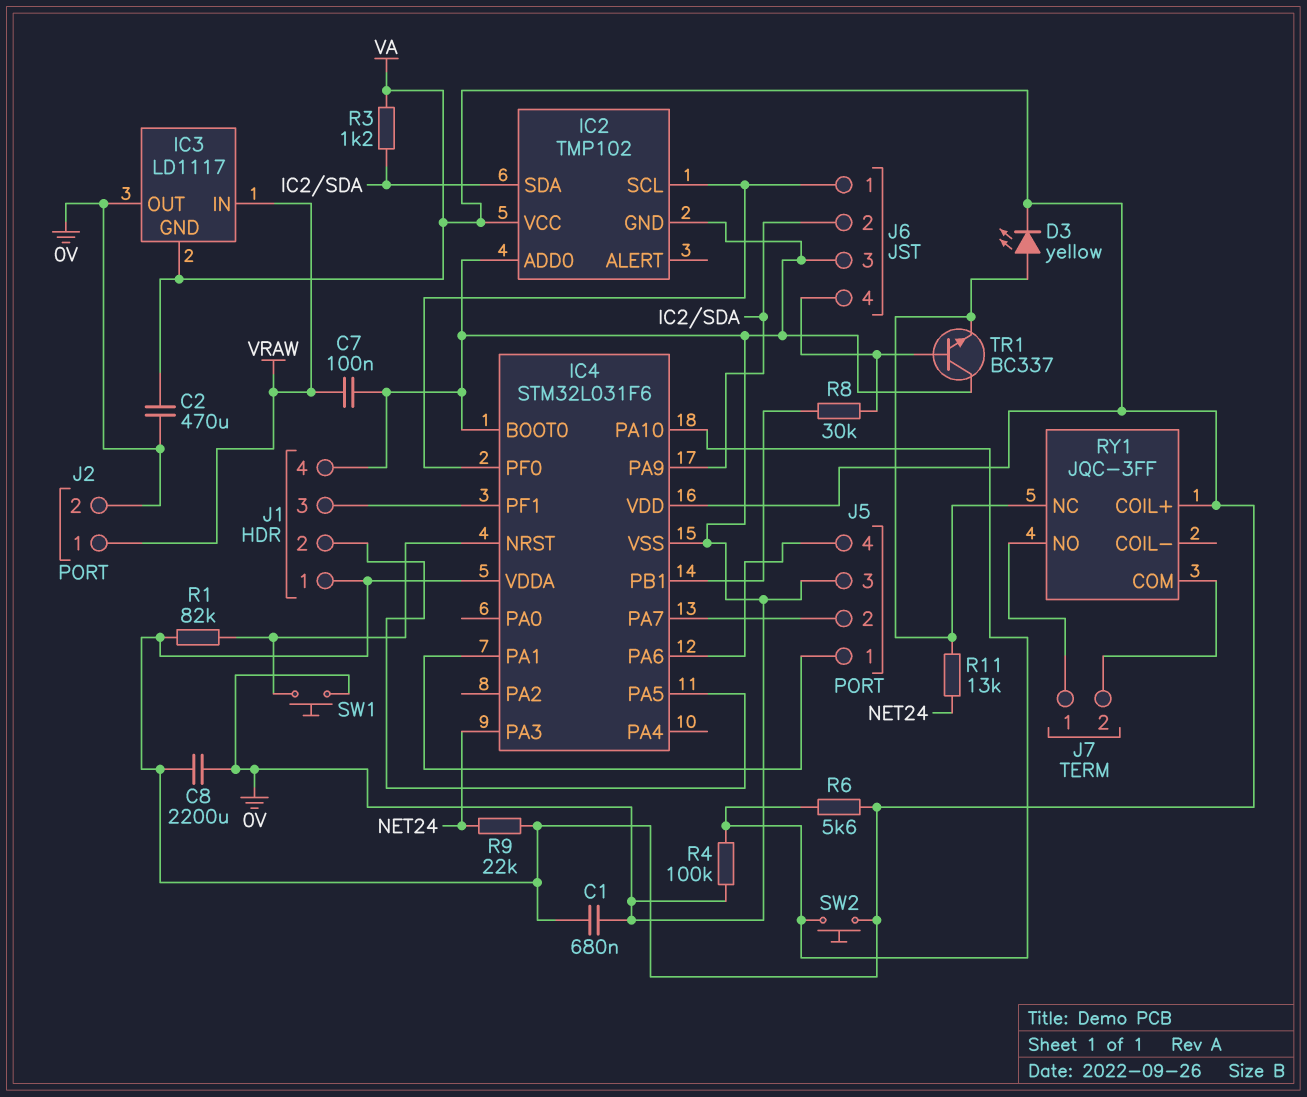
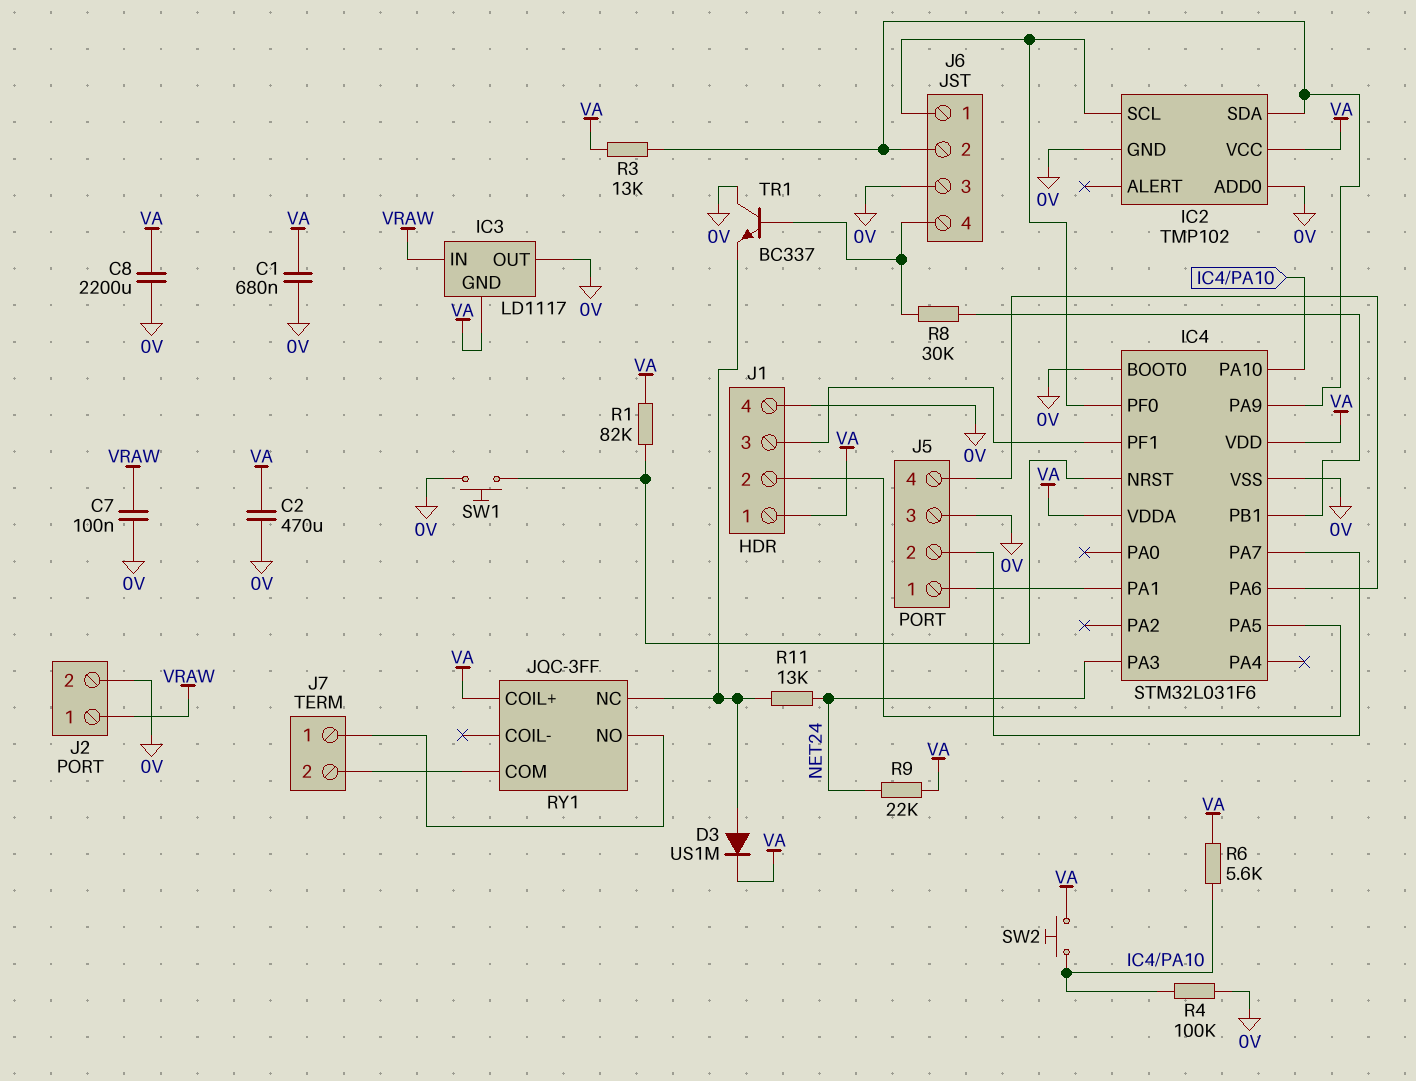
D3: LED yellow (A RY1/NC, K VA) -> diode US1M (A RY1/NC, K VA)
R3: 1.2k (IC2/SDA, VA) -> 13k (IC2/SDA, VA)

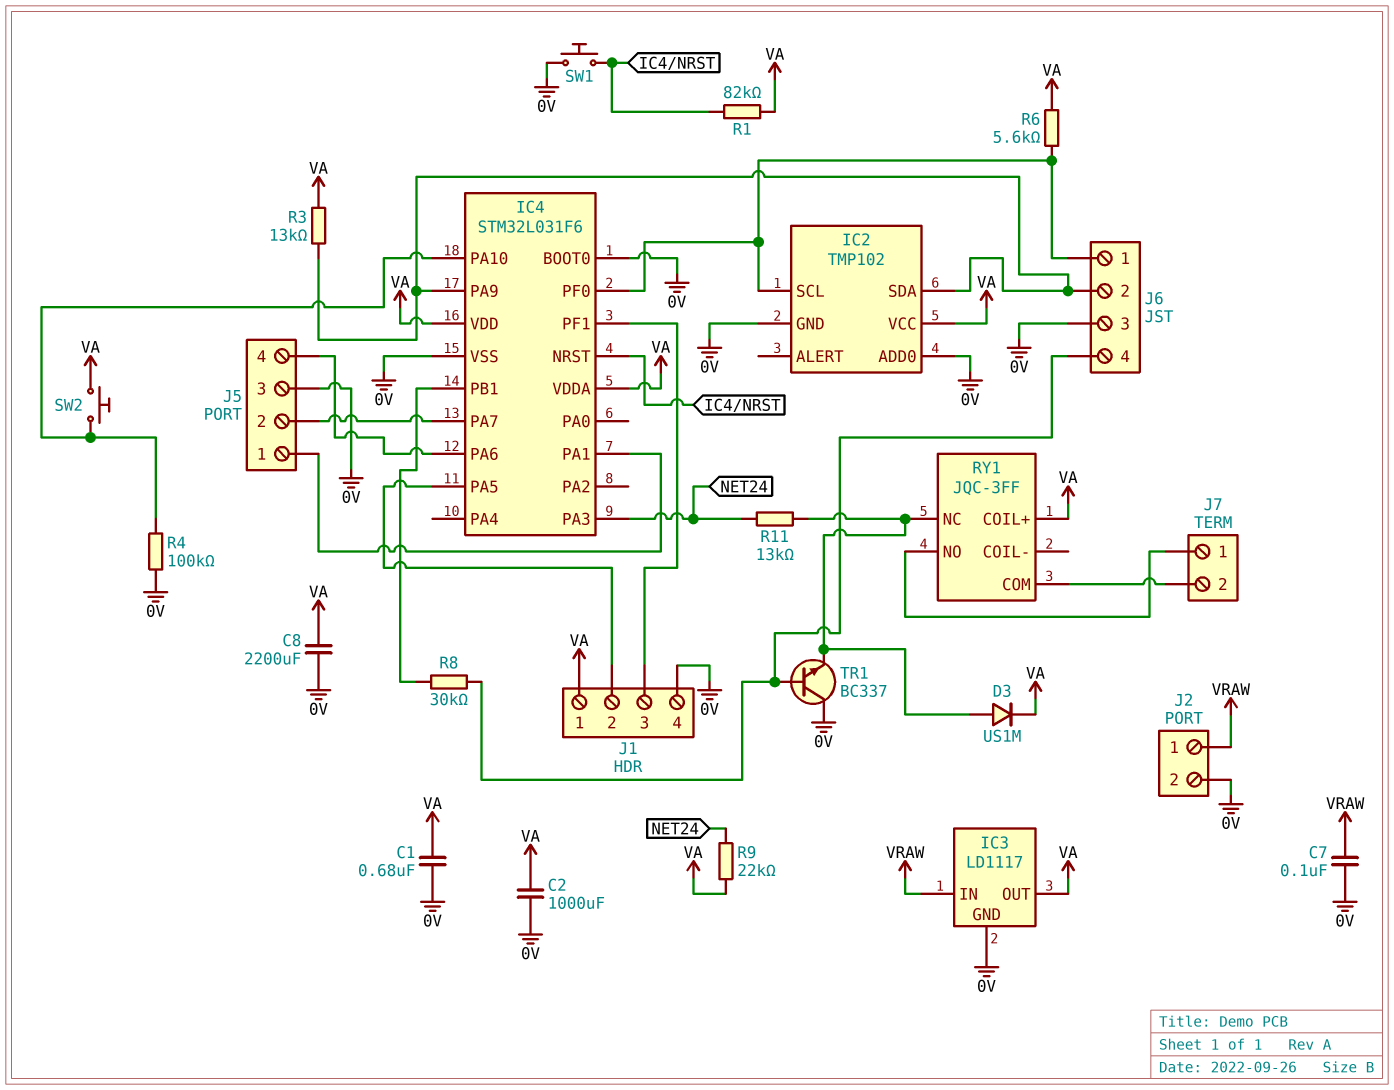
C2: 470uF (0V, VA) -> 1000uF (0V, VA)
IC3 pin GND: VA -> 0V
IC3 pin OUT: 0V -> VA
R6: 5.6k (IC4/PA10, VA) -> 5.6k (IC2/SCL, VA)

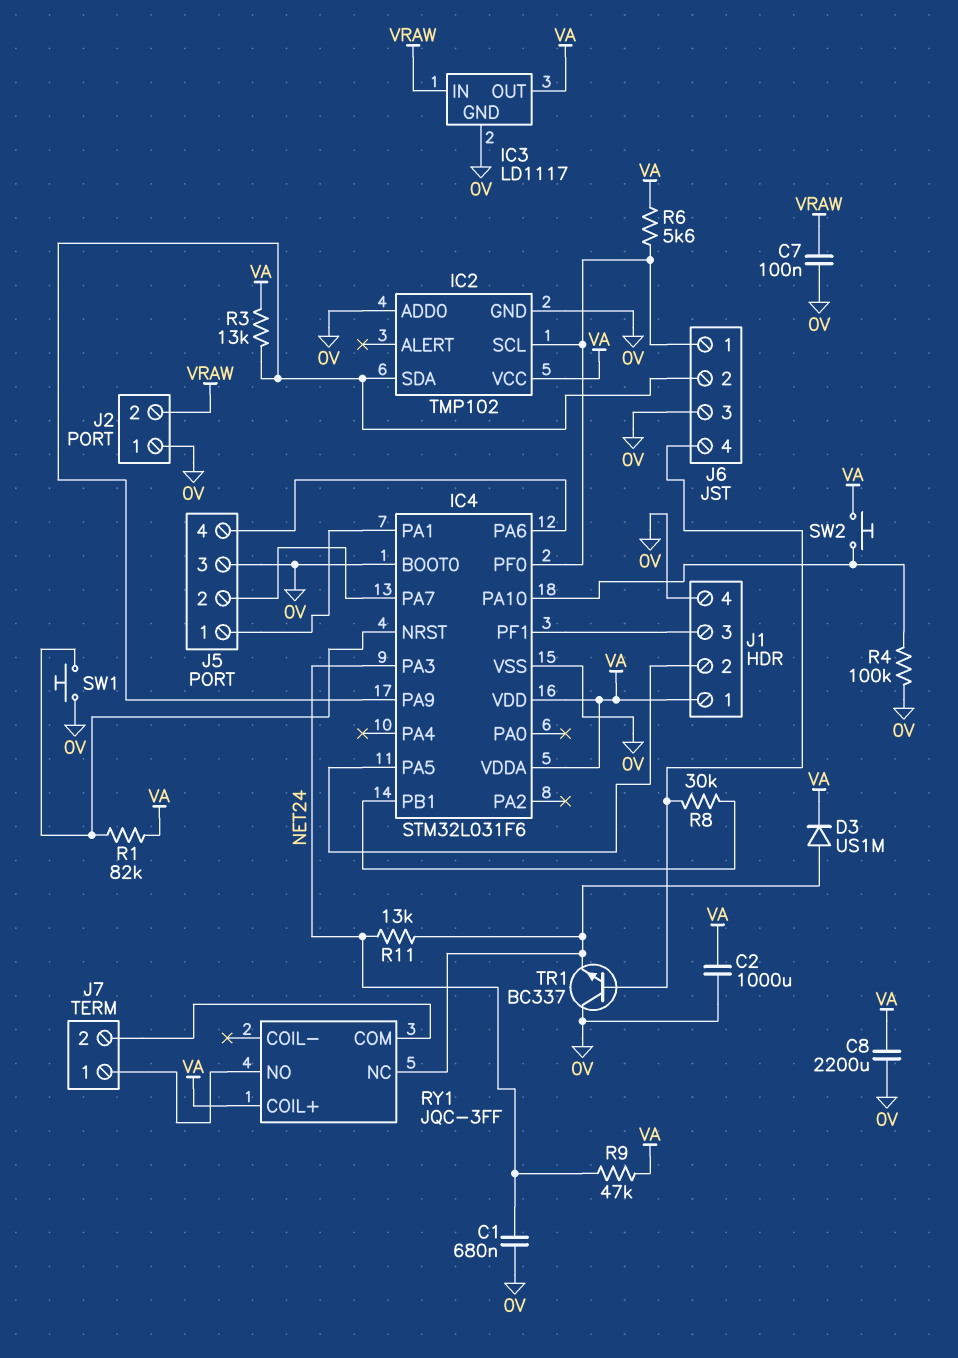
C1: 680nF (0V, VA) -> 680nF (0V, NET24)
J2 pin 1: VRAW -> 0V
J2 pin 2: 0V -> VRAW
R9: 22k (NET24, VA) -> 47k (NET24, VA)

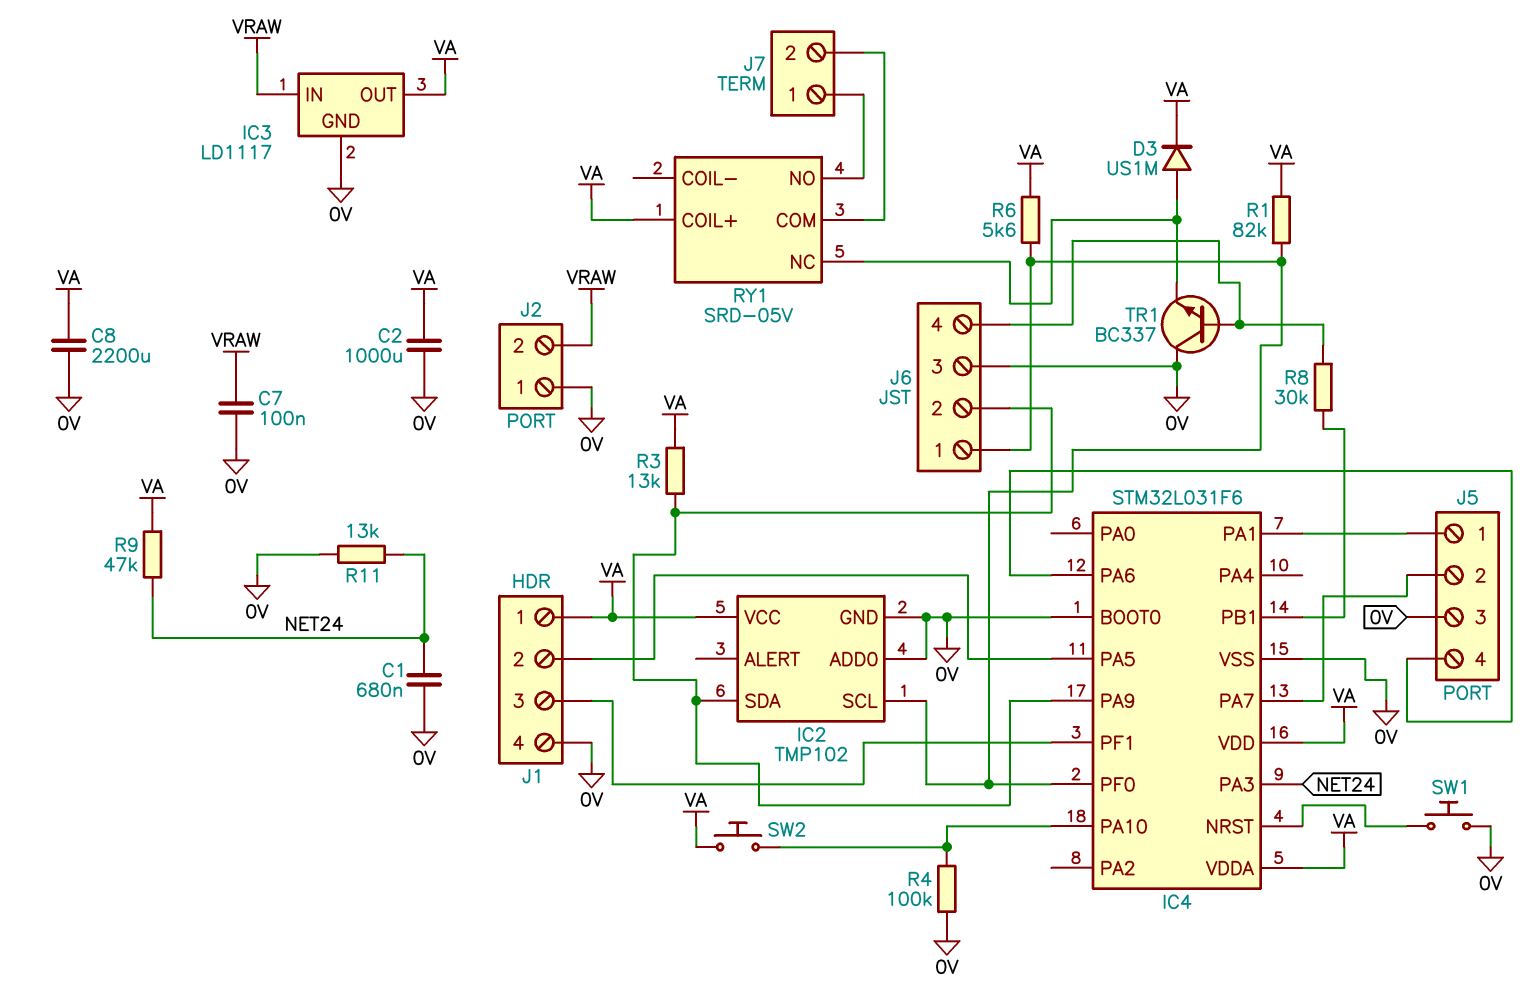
R1: 82k (IC4/NRST, VA) -> 82k (IC2/SCL, VA)
R11: 13k (NET24, RY1/NC) -> 13k (0V, NET24)
RY1: JQC-3FF -> SRD-05V

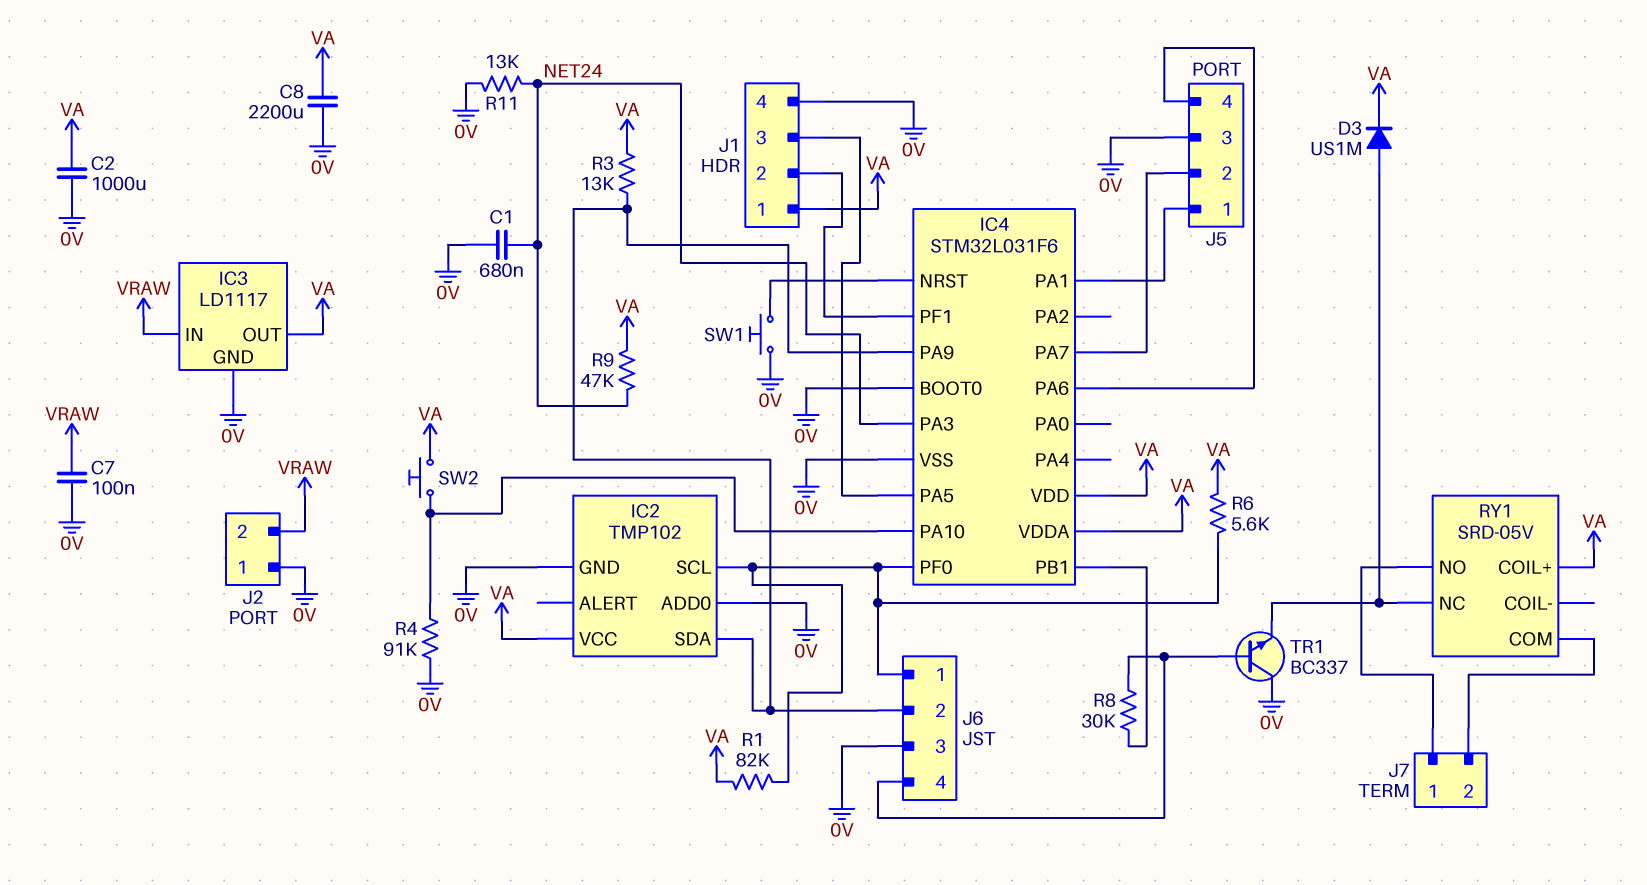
J1 pin 2: IC4/PA5 -> IC4/PF1
J1 pin 3: IC4/PF1 -> IC4/PA5
R4: 100k (0V, IC4/PA10) -> 91k (0V, IC4/PA10)

